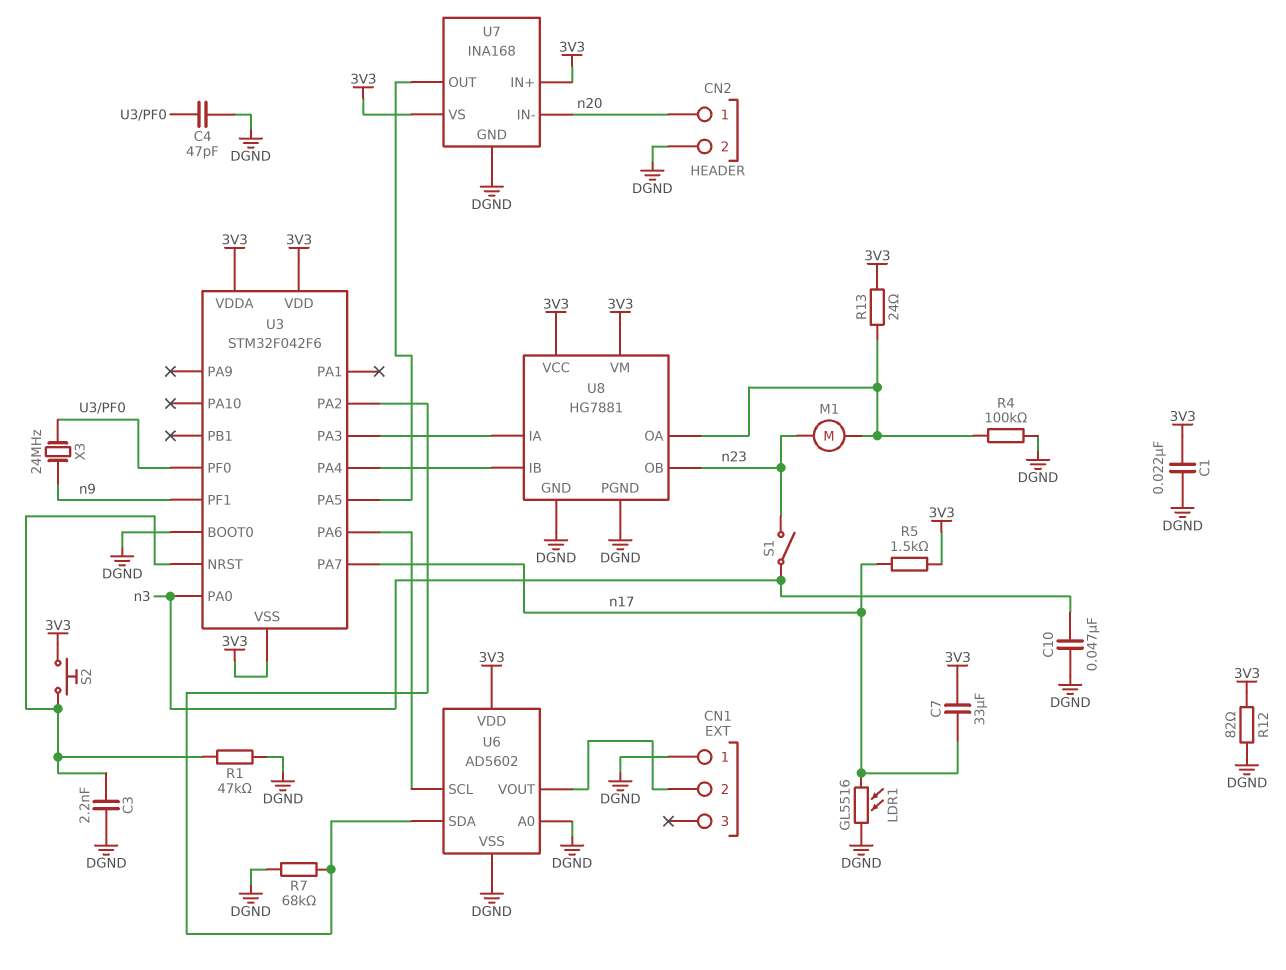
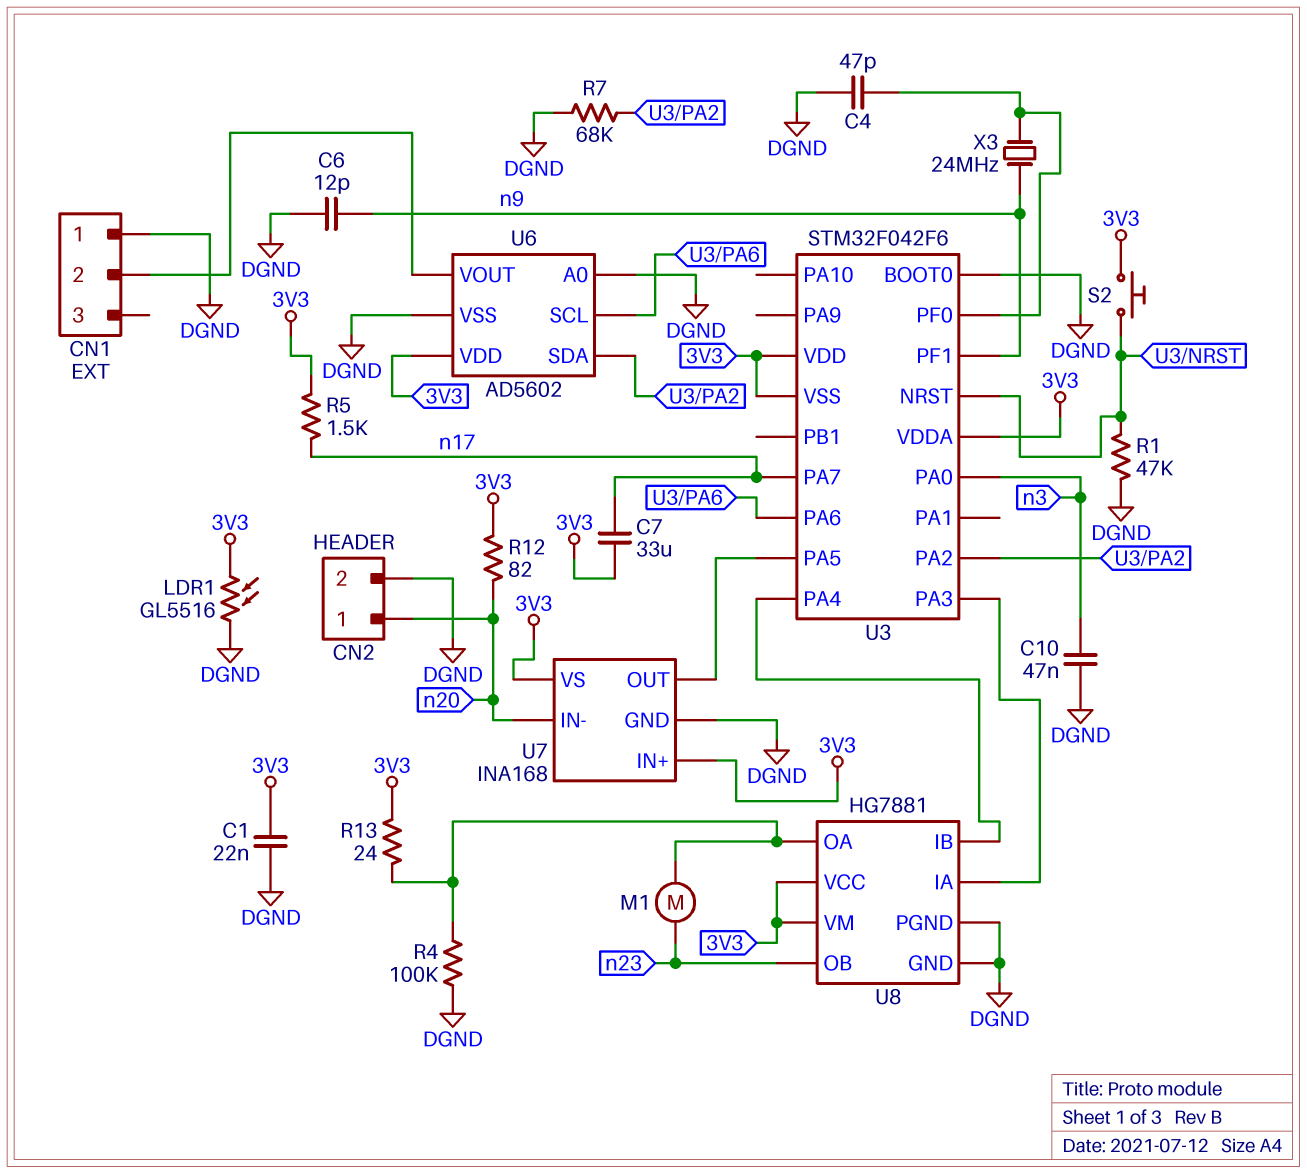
C3: 2.2nF (DGND, U3/NRST) -> none
C6: none -> 12pF (DGND, n9)
LDR1: GL5516 (DGND, n17) -> GL5516 (3V3, DGND)
R12: 82 (3V3, DGND) -> 82 (3V3, n20)
S1: switch (n3, n23) -> none

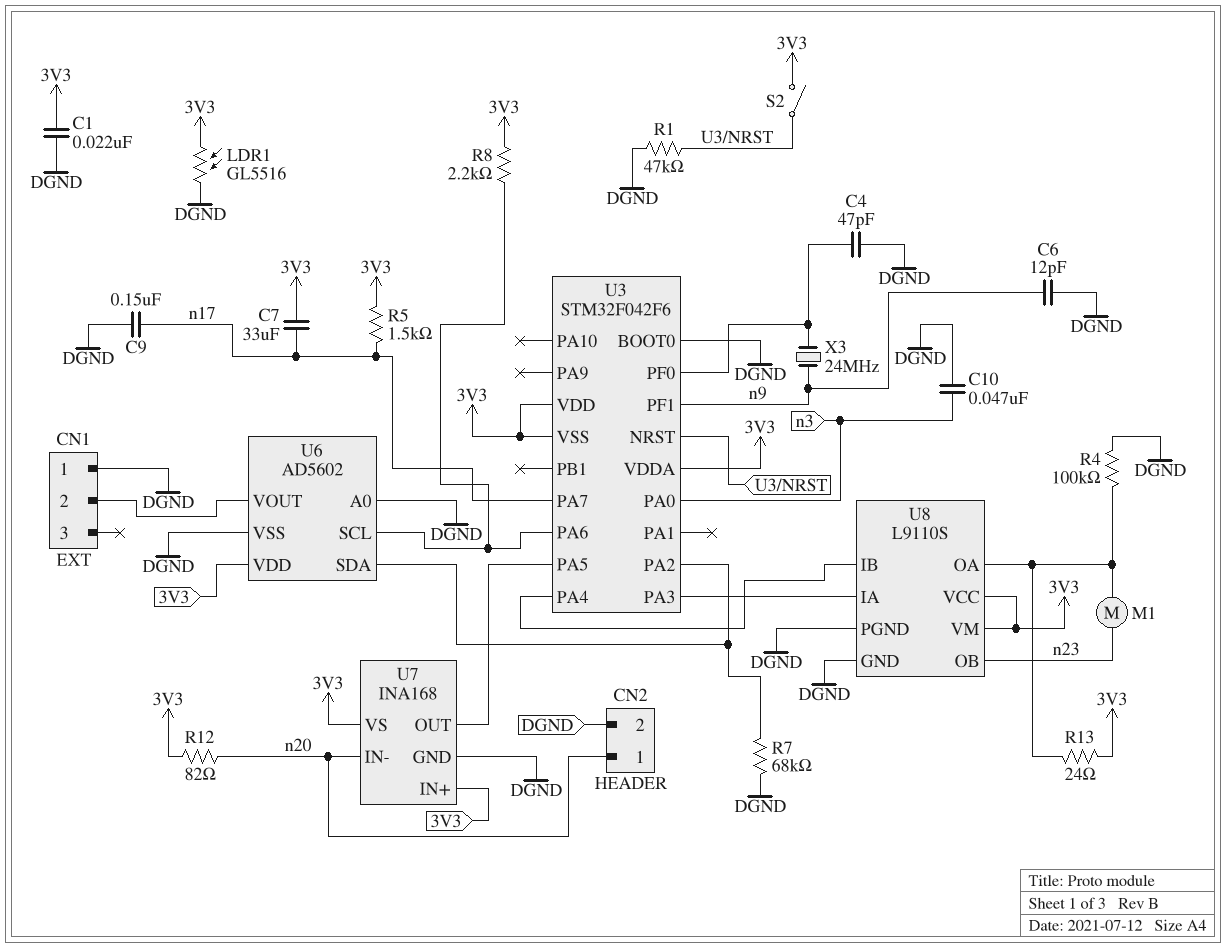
C9: none -> 150nF (DGND, n17)
R8: none -> 2.2k (3V3, U3/PA6)
S2: button (3V3, U3/NRST) -> switch (3V3, U3/NRST)
U8: HG7881 -> L9110S

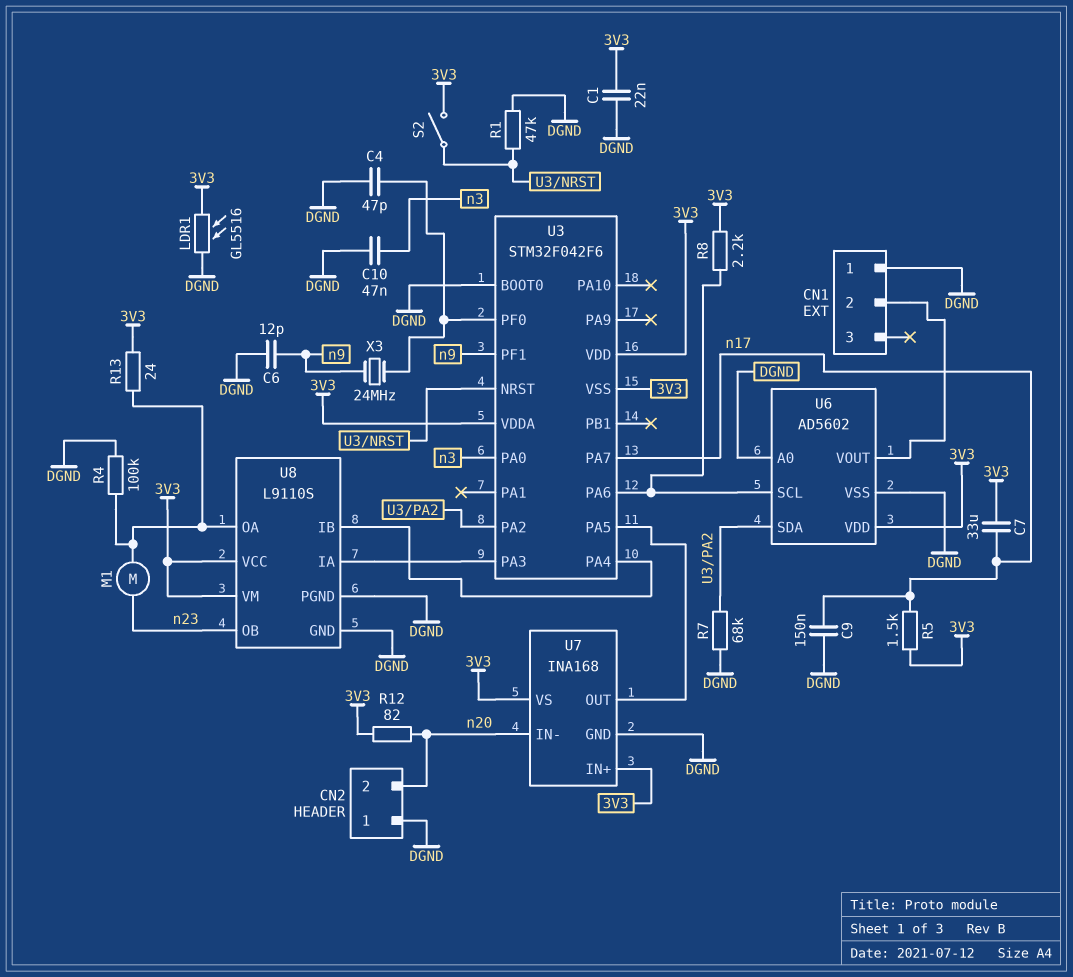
CN2 pin 1: n20 -> DGND
CN2 pin 2: DGND -> n20

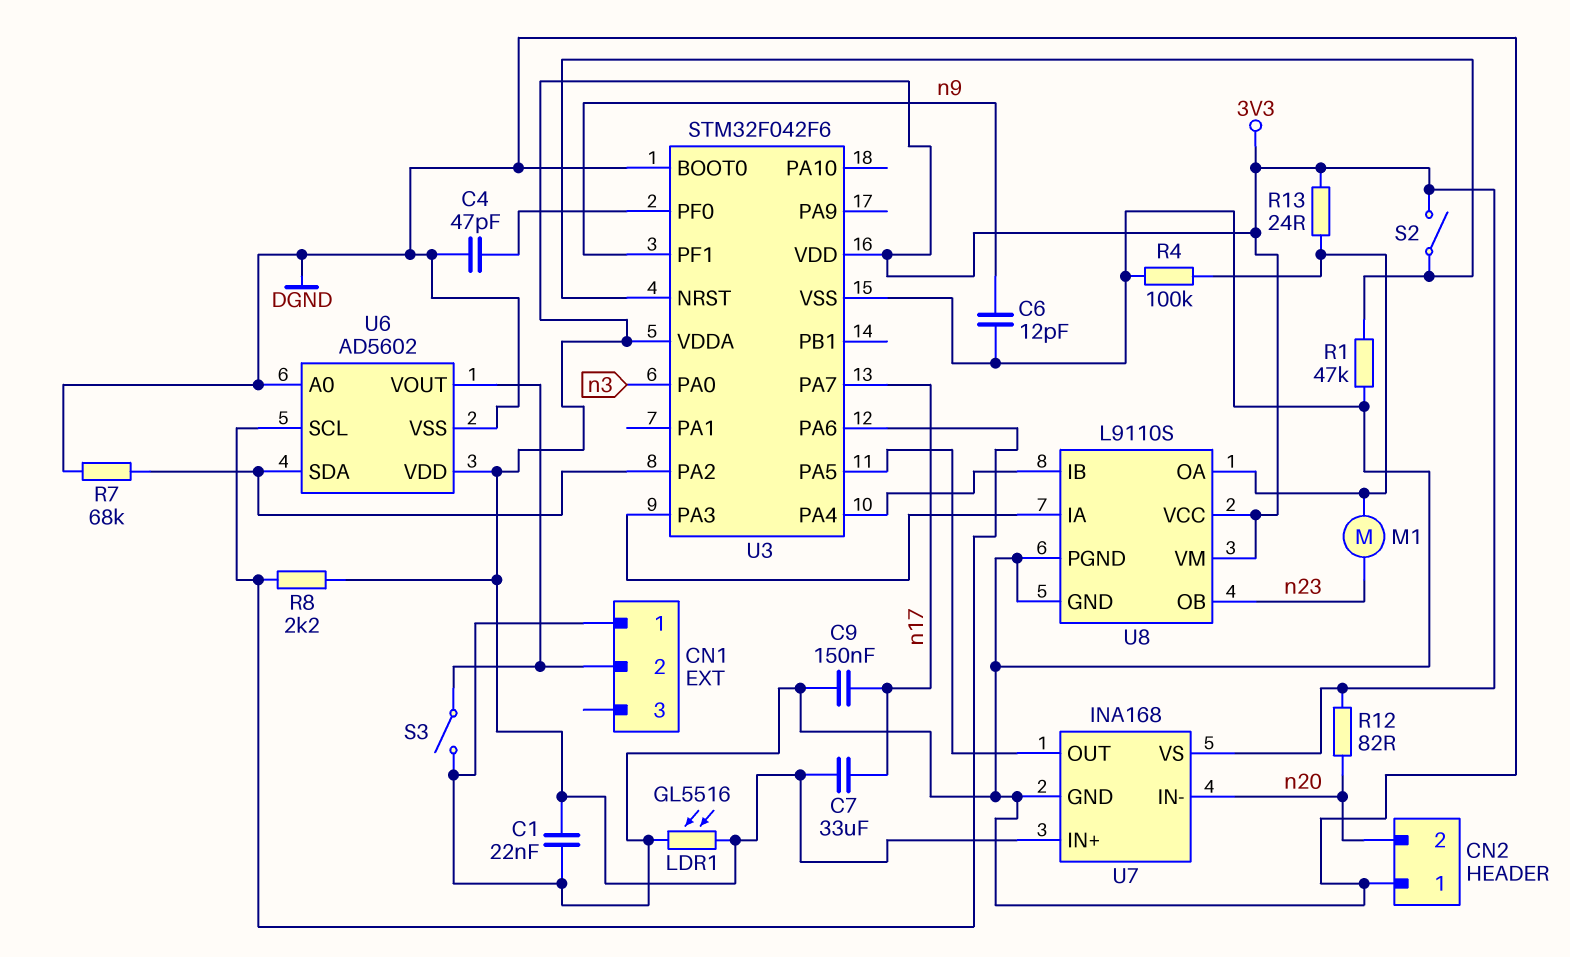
C10: 47nF (DGND, n3) -> none
R5: 1.5k (3V3, n17) -> none
S3: none -> switch (CN1/2, DGND)
U3 pin VSS: 3V3 -> DGND
X3: 24MHz (U3/PF0, n9) -> none

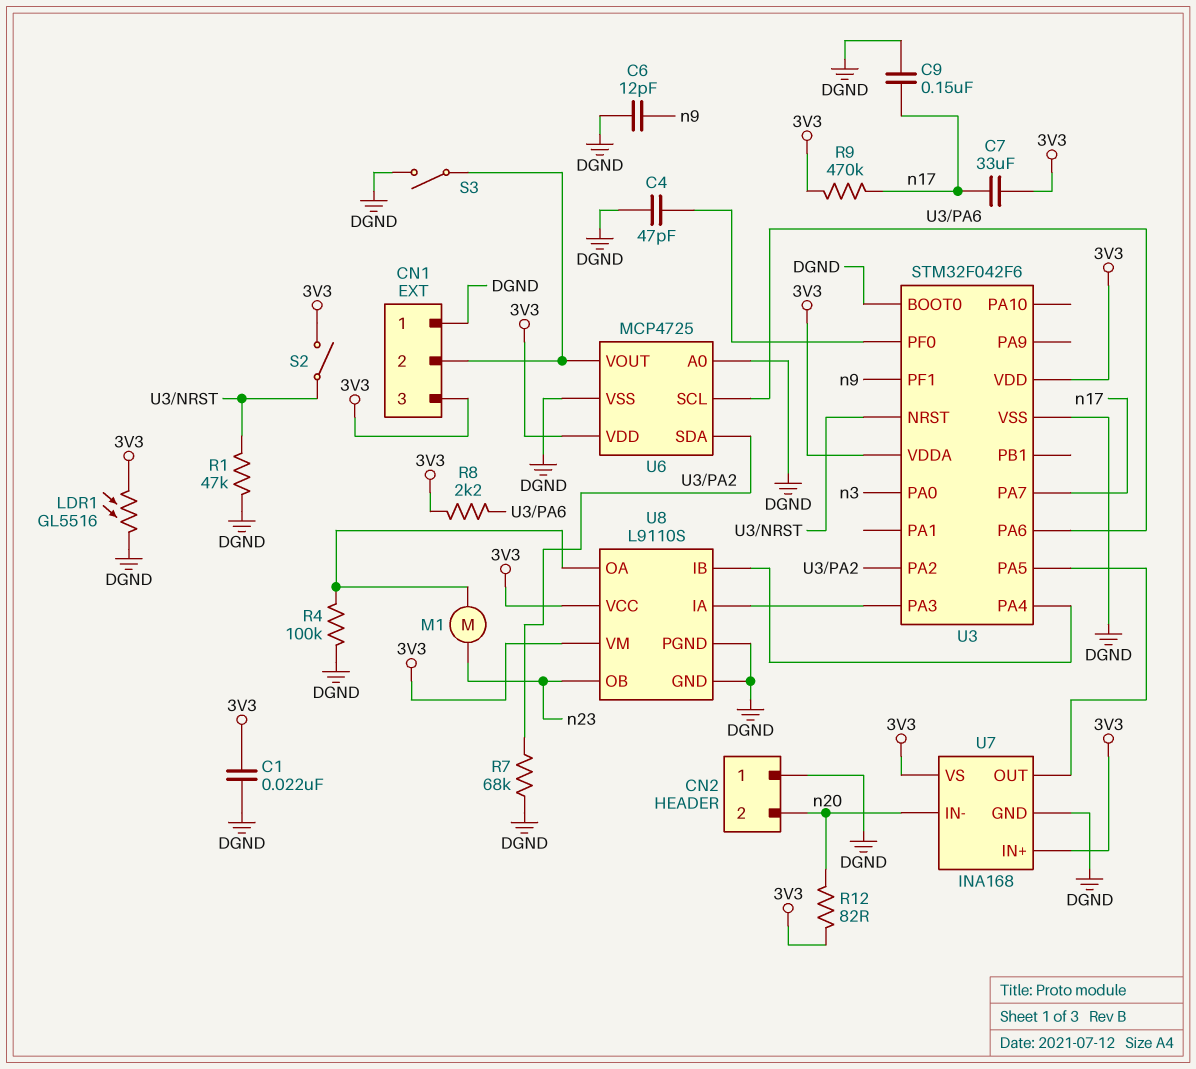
CN1 pin 3: none -> 3V3
R9: none -> 470k (3V3, n17)
R13: 24 (3V3, U8/OA) -> none
U6: AD5602 -> MCP4725

